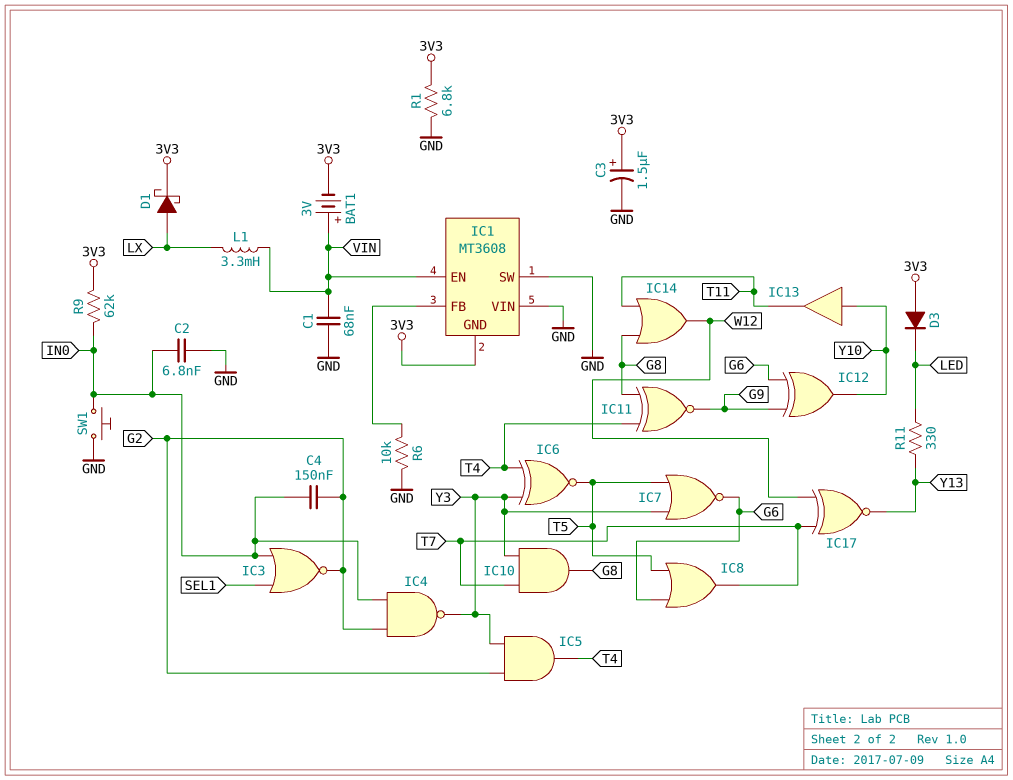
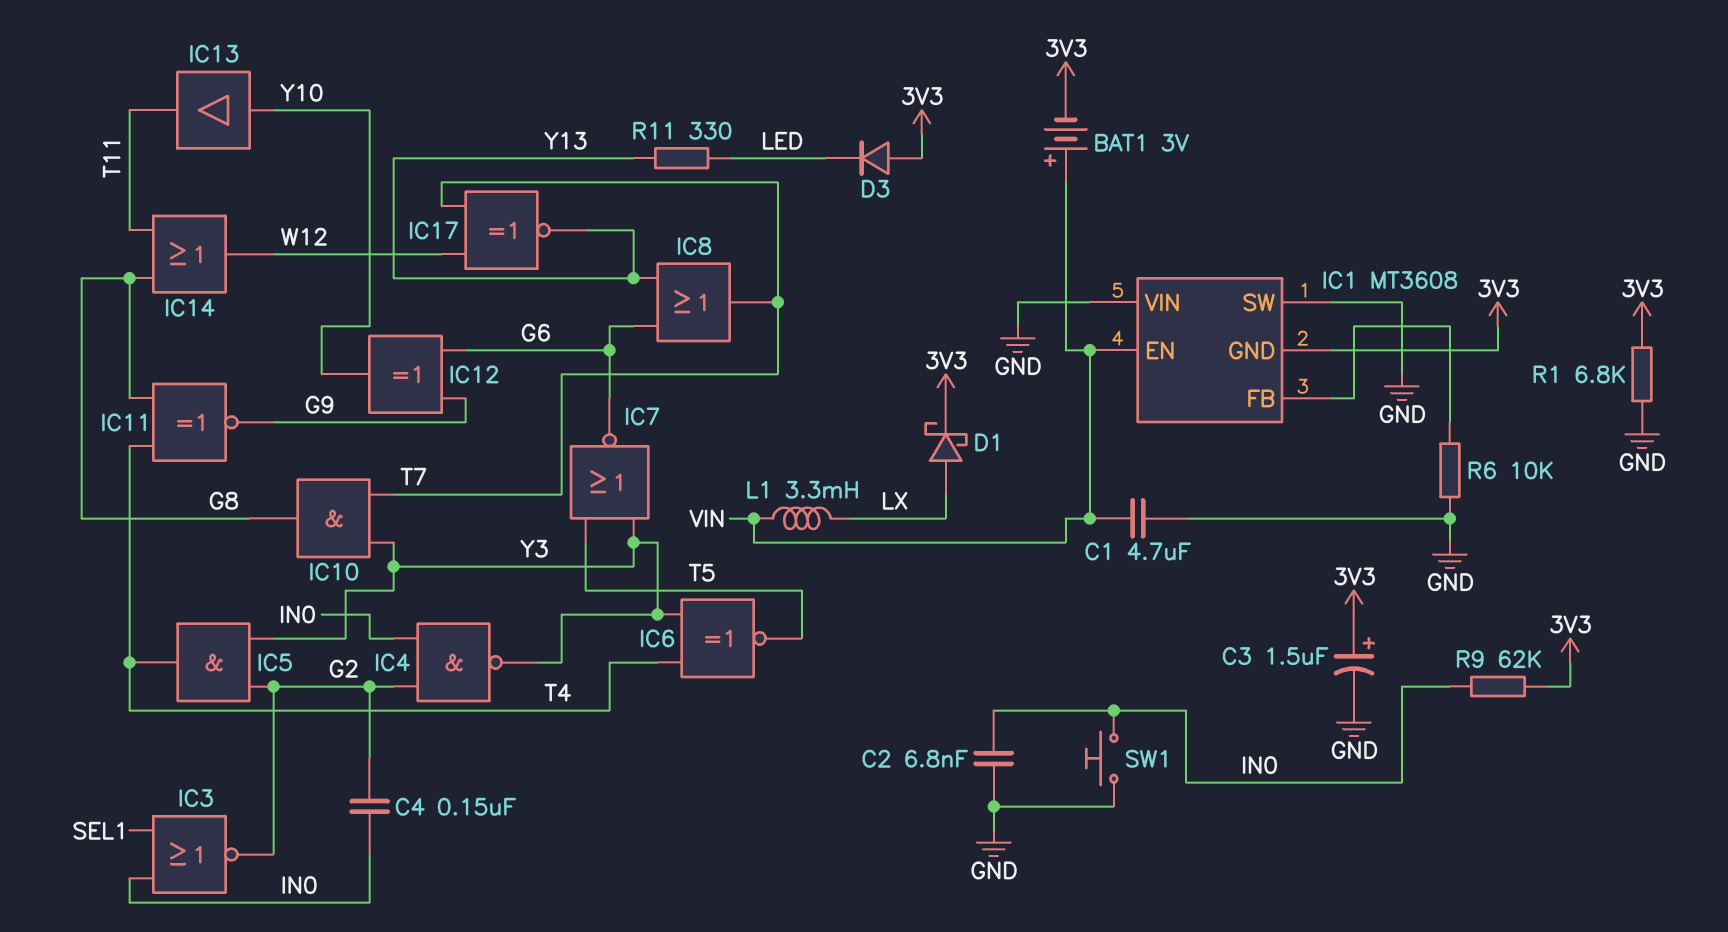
C1: 68nF (GND, VIN) -> 4.7uF (GND, VIN)
IC8: OR (in G6, in T5, out T7) -> OR (in G6, in Y13, out T7)

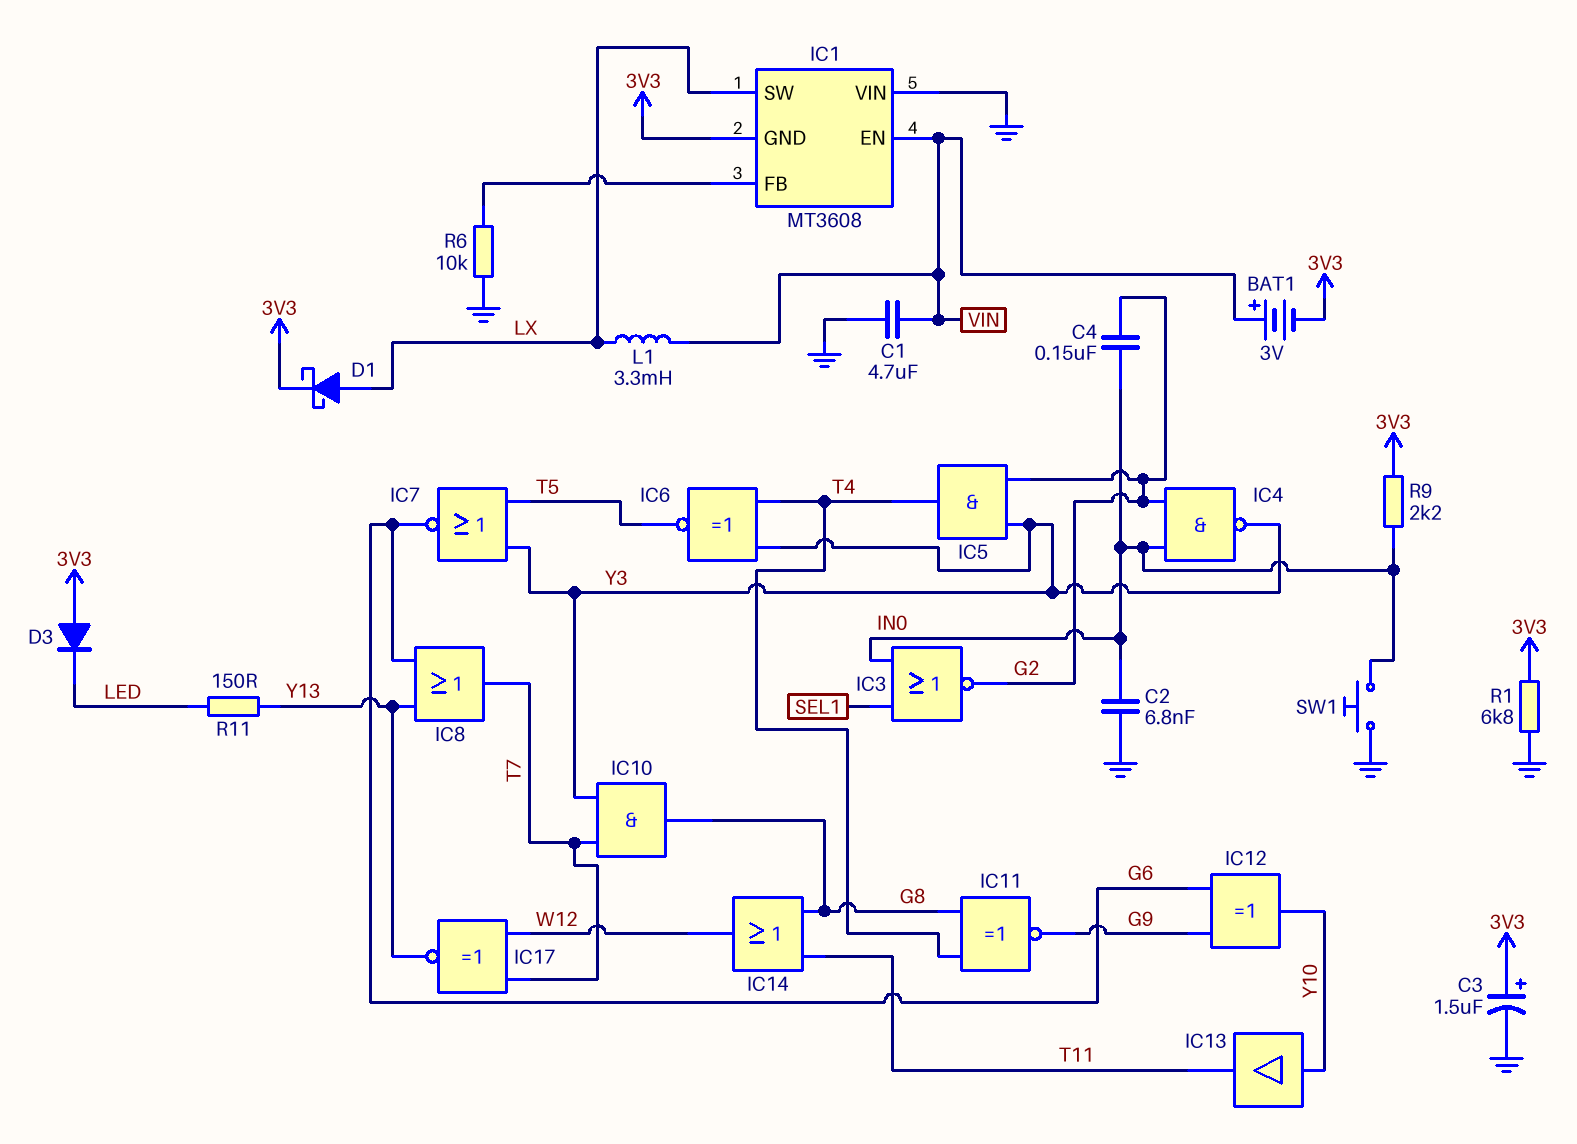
IC1 pin SW: GND -> LX
R9: 62k (3V3, IN0) -> 2.2k (3V3, IN0)
R11: 330 (LED, Y13) -> 150 (LED, Y13)

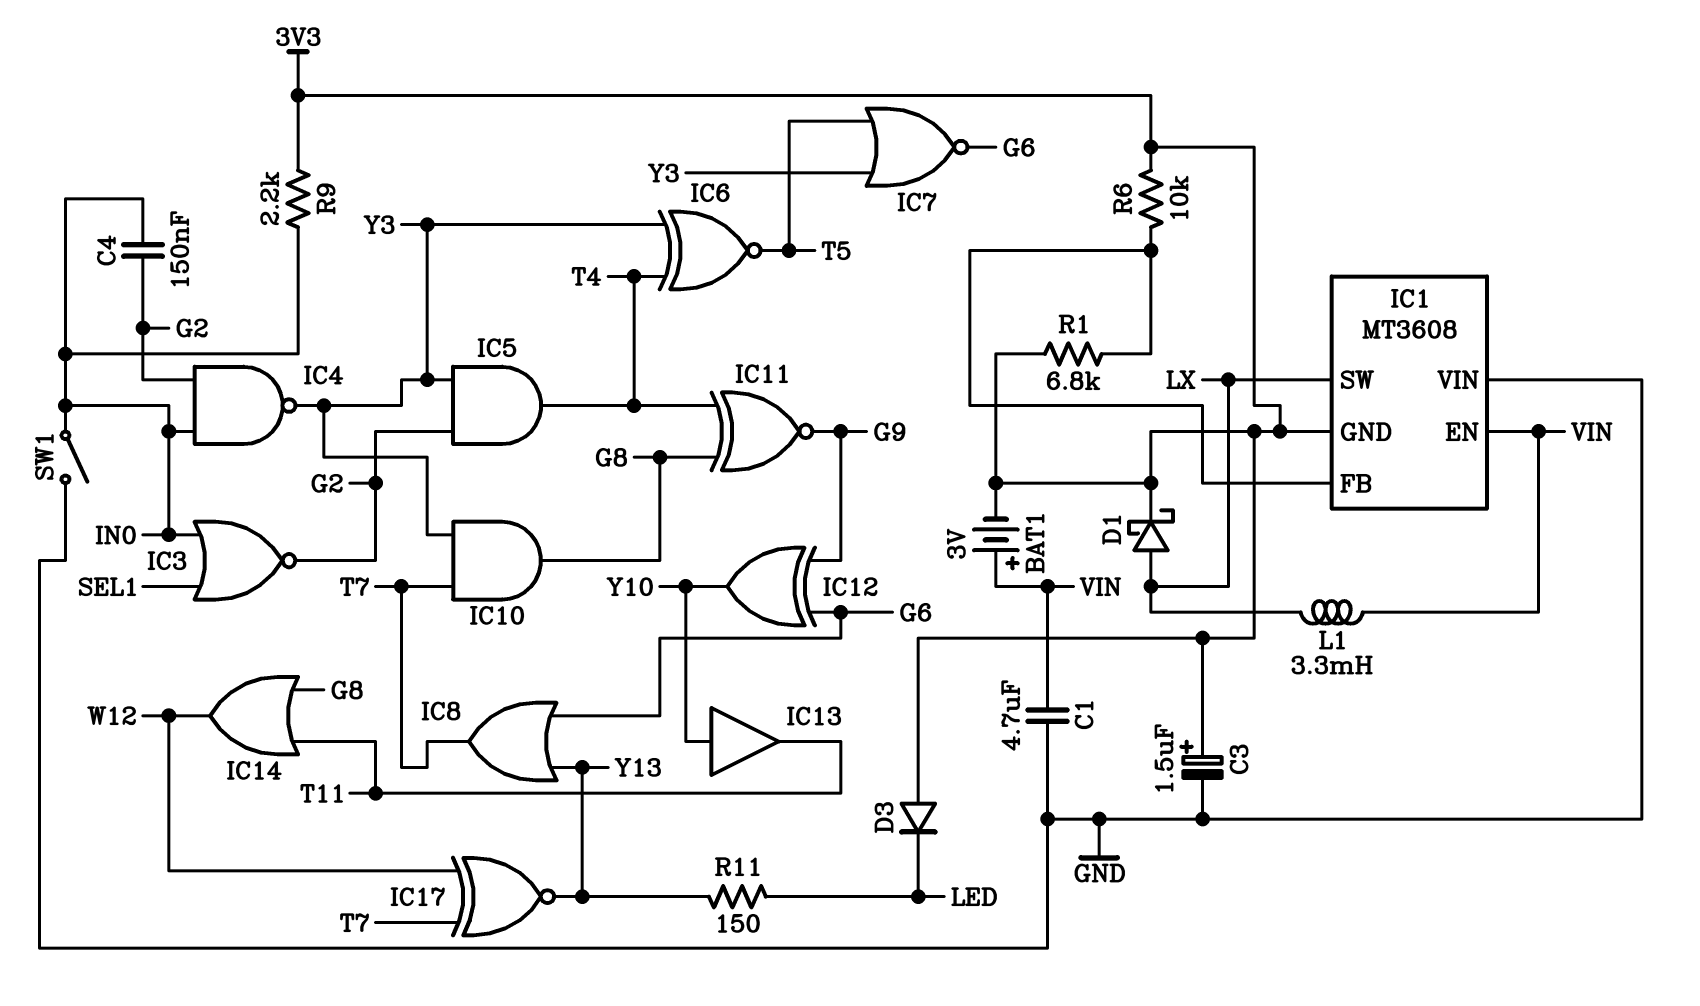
C2: 6.8nF (GND, IN0) -> none
R1: 6.8k (3V3, GND) -> 6.8k (3V3, IC1/FB)
R6: 10k (GND, IC1/FB) -> 10k (3V3, IC1/FB)
SW1: button (GND, IN0) -> switch (GND, IN0)

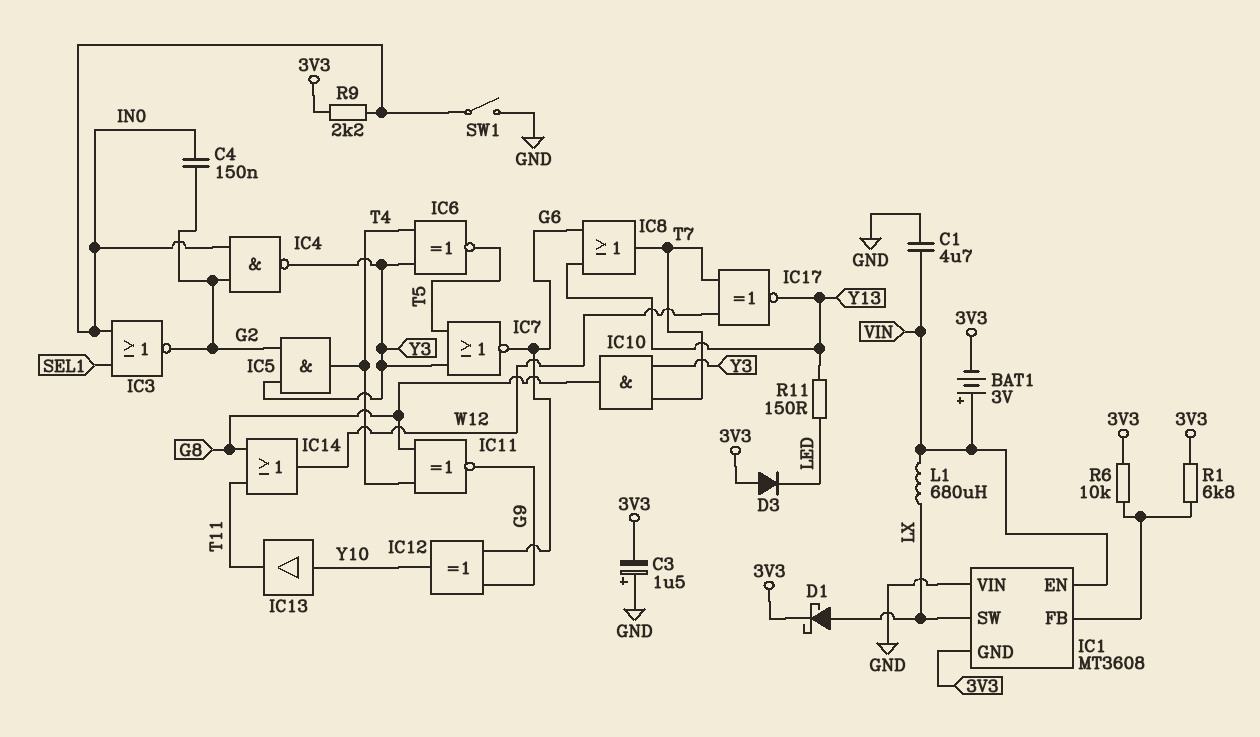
C3: 1.5uF (plus 3V3, minus GND) -> 1.5uF (plus GND, minus 3V3)
L1: 3.3mH (LX, VIN) -> 680uH (LX, VIN)

